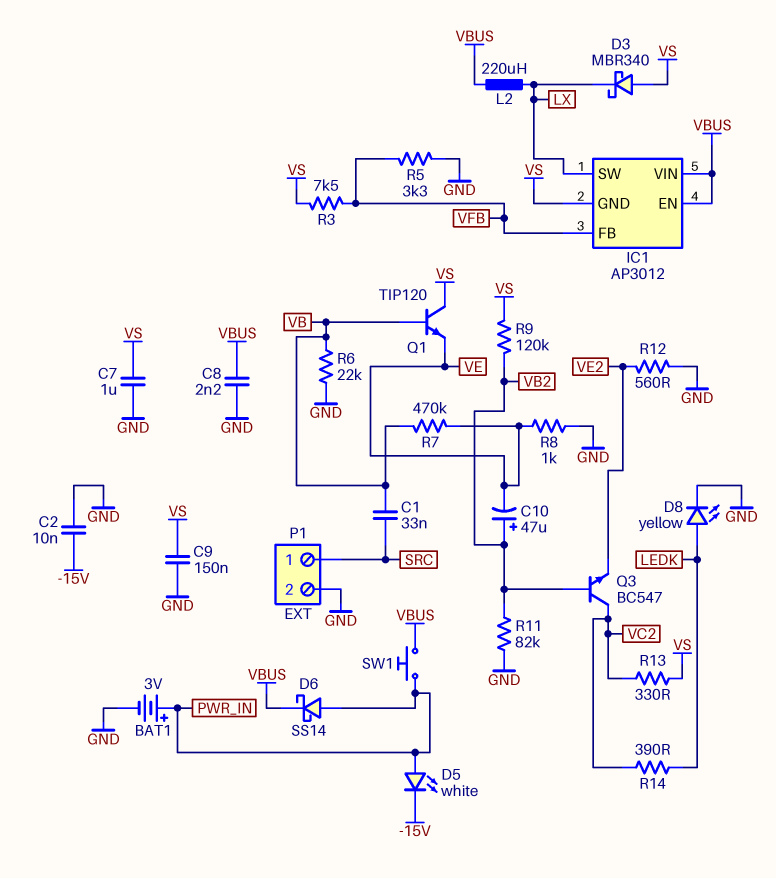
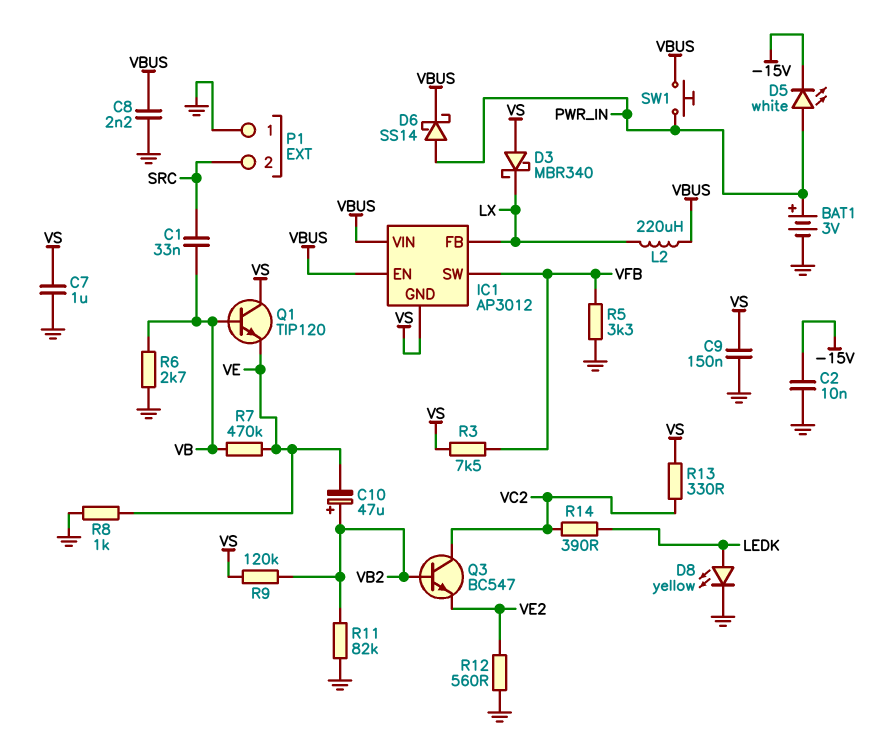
IC1 pin FB: VFB -> LX
IC1 pin SW: LX -> VFB
P1 pin 1: SRC -> GND
P1 pin 2: GND -> SRC
R6: 22k (GND, VB) -> 2.7k (GND, VB)

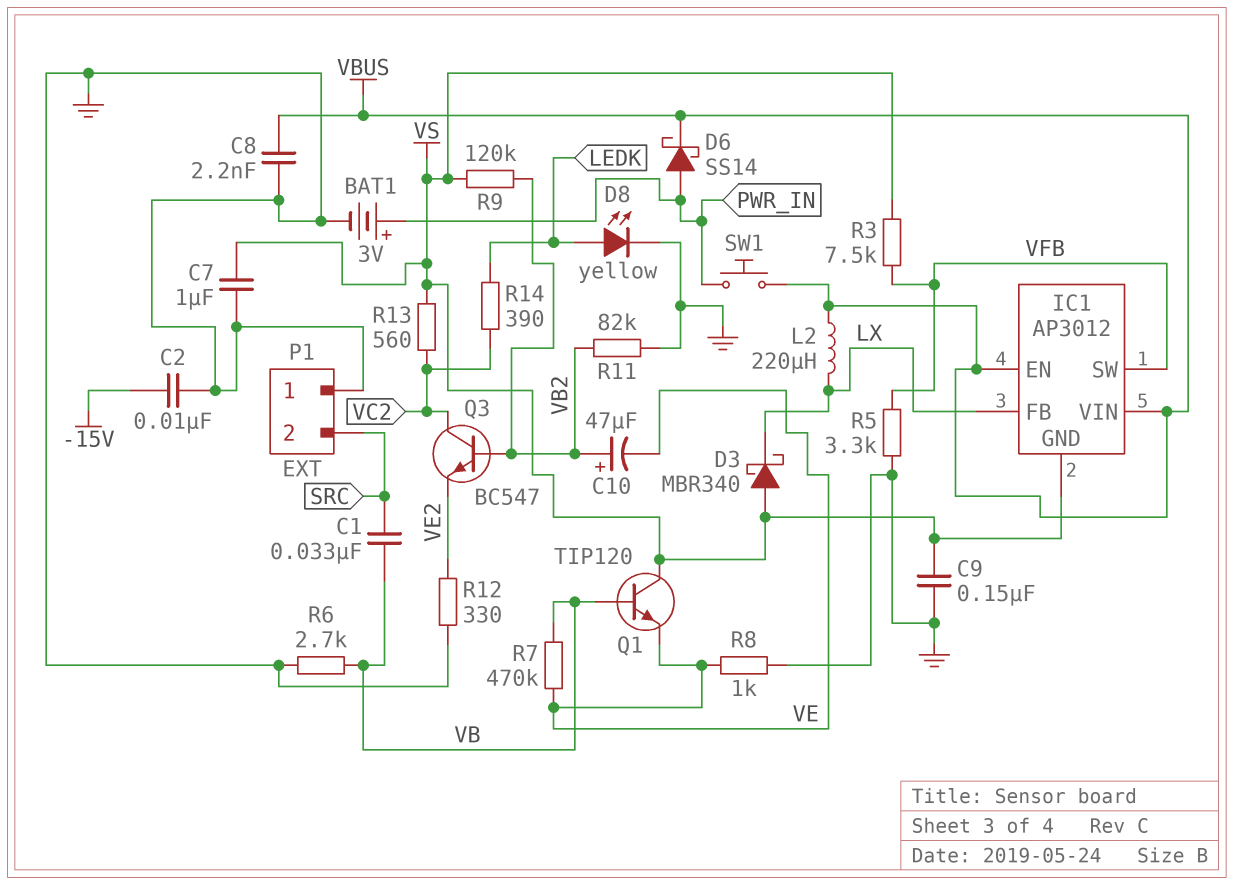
D5: LED white (A PWR_IN, K -15V) -> none
R12: 560 (GND, VE2) -> 330 (GND, VE2)
R13: 330 (VC2, VS) -> 560 (VC2, VS)

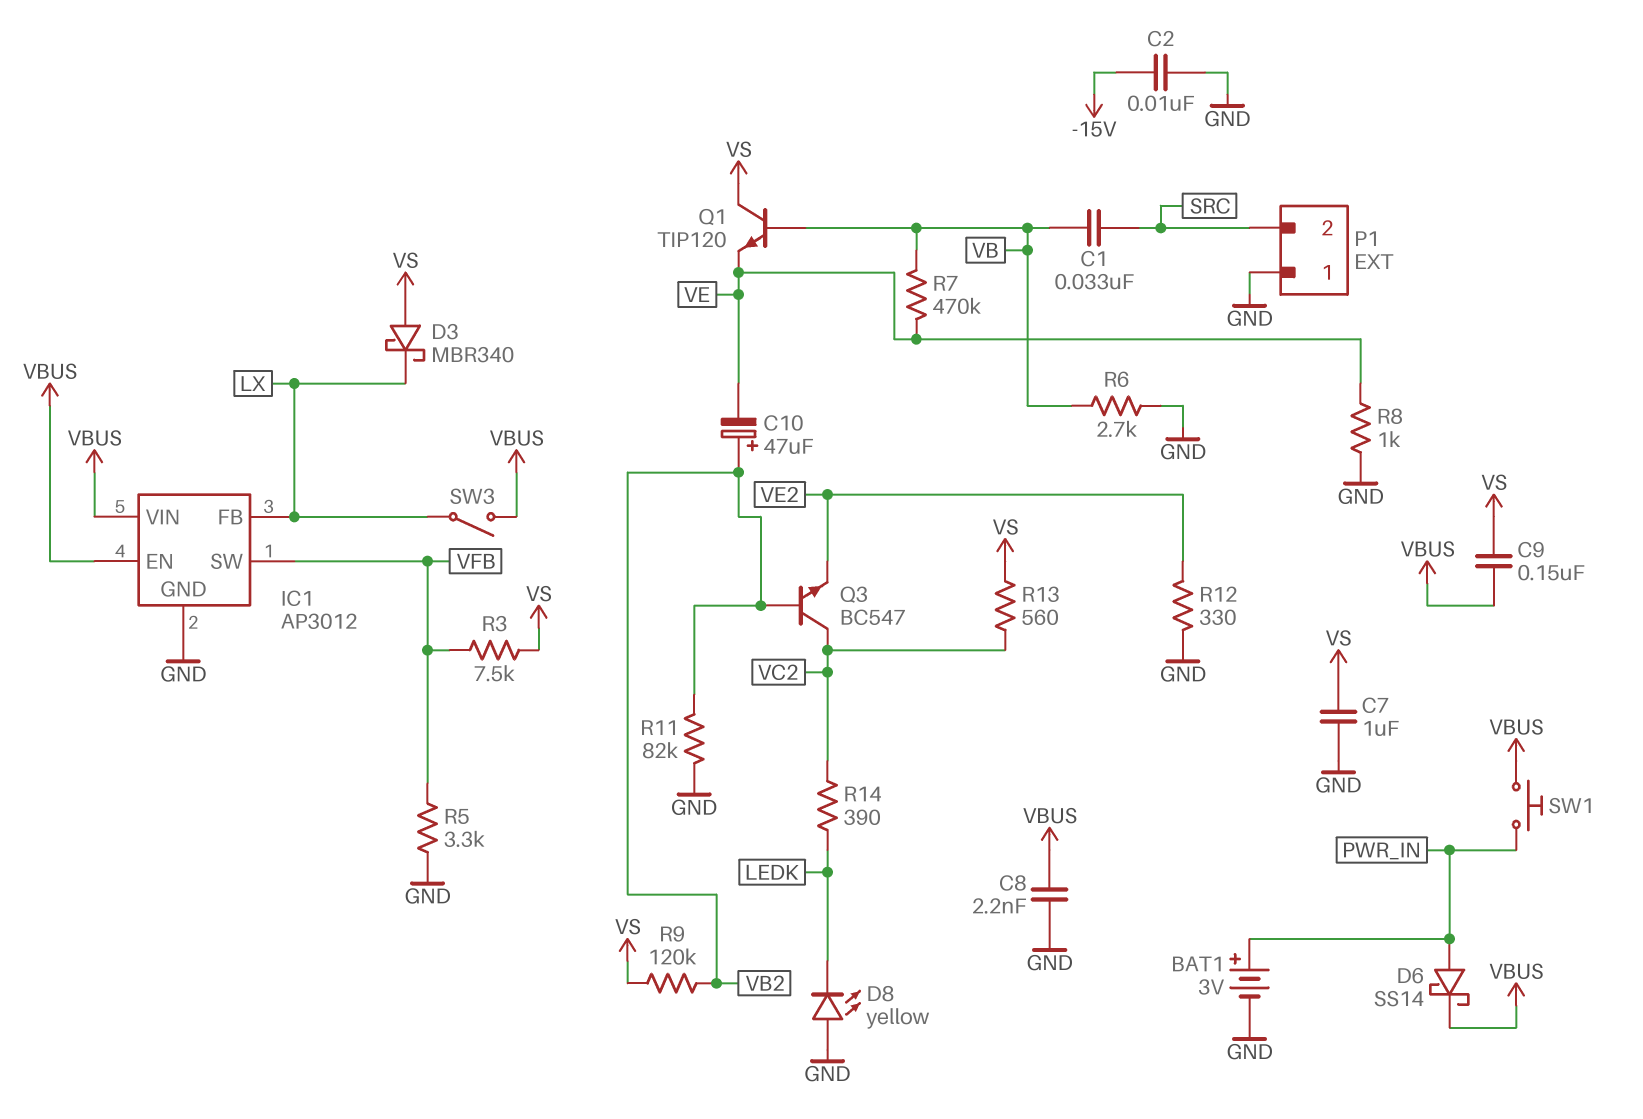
C9: 150nF (GND, VS) -> 150nF (VBUS, VS)
D8: LED yellow (A LEDK, K GND) -> LED yellow (A GND, K LEDK)
IC1 pin GND: VS -> GND
L2: 220uH (LX, VBUS) -> none
SW3: none -> switch (LX, VBUS)

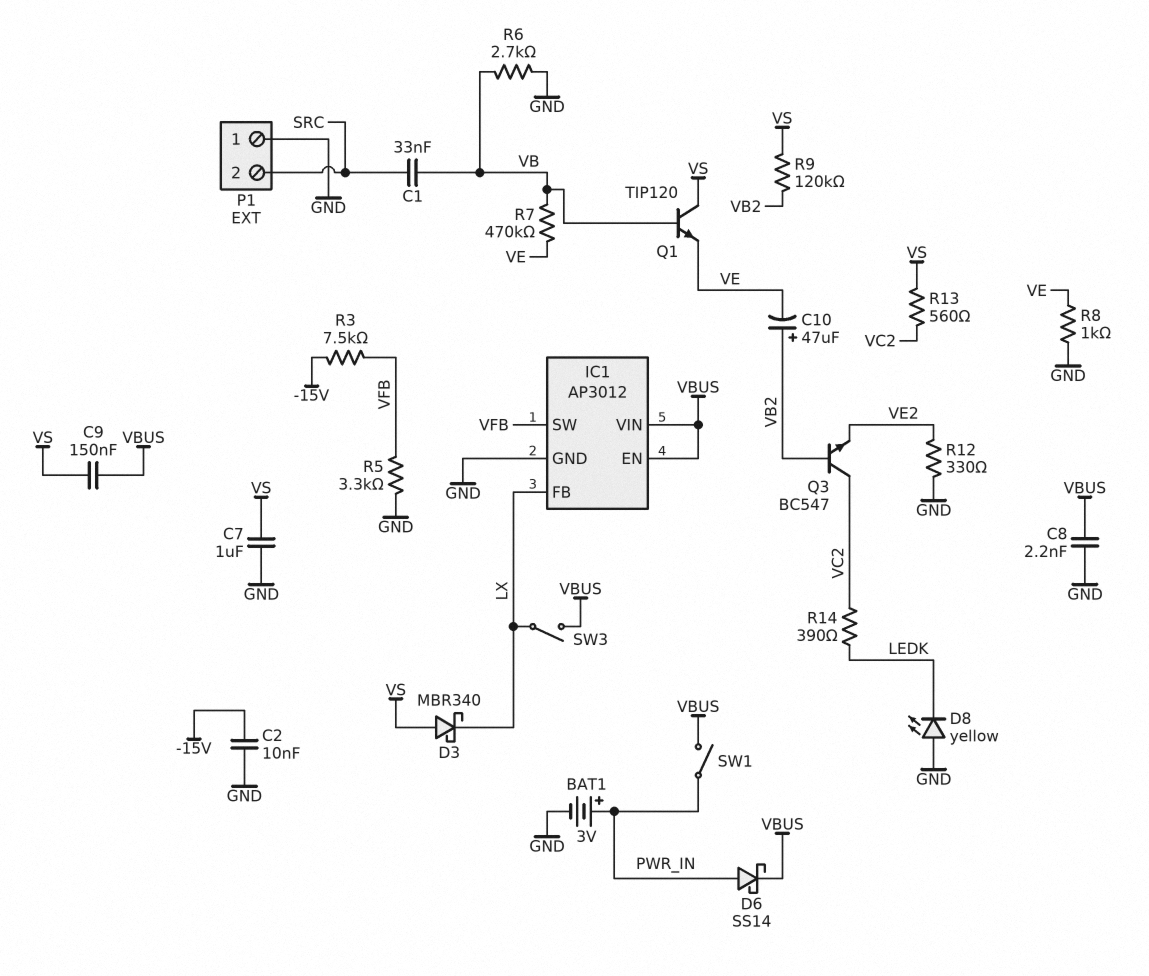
R3: 7.5k (VFB, VS) -> 7.5k (-15V, VFB)
R11: 82k (GND, VB2) -> none
SW1: button (PWR_IN, VBUS) -> switch (PWR_IN, VBUS)

